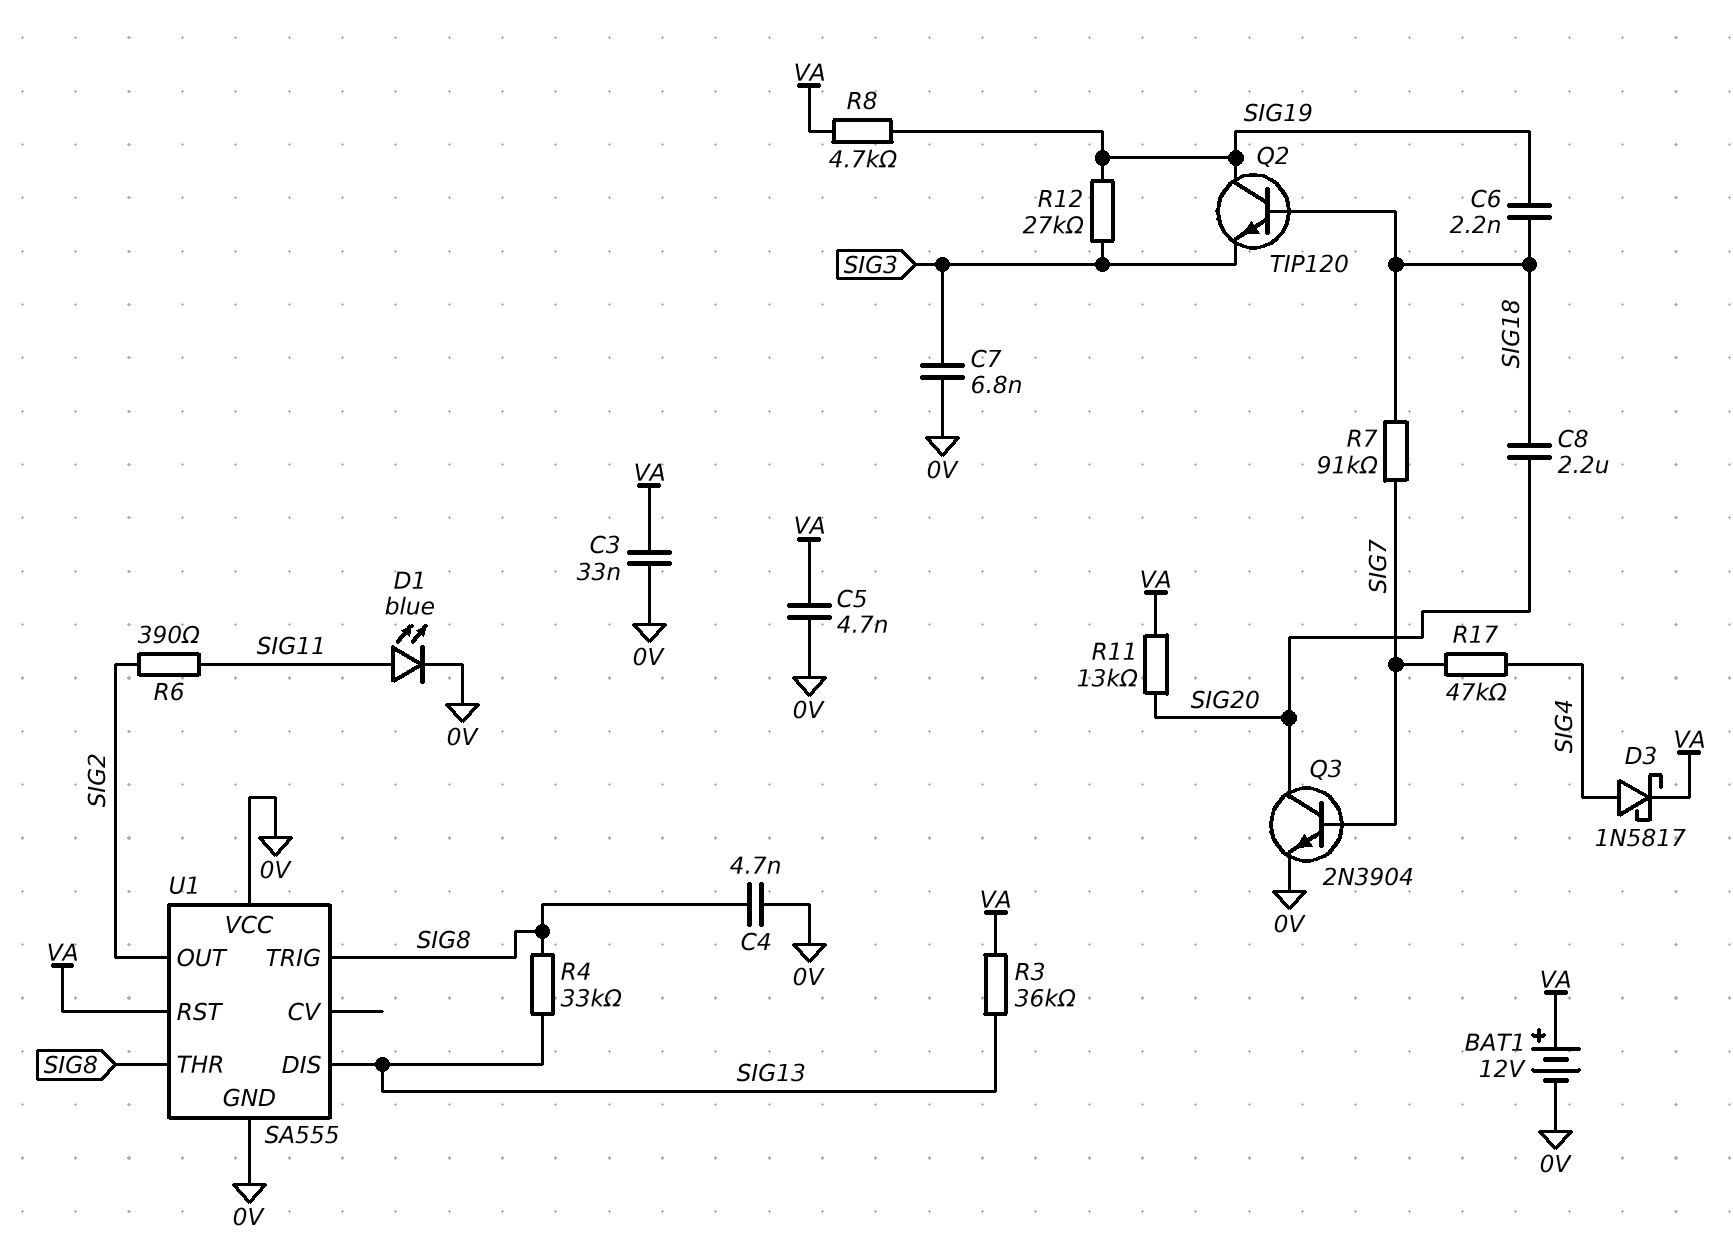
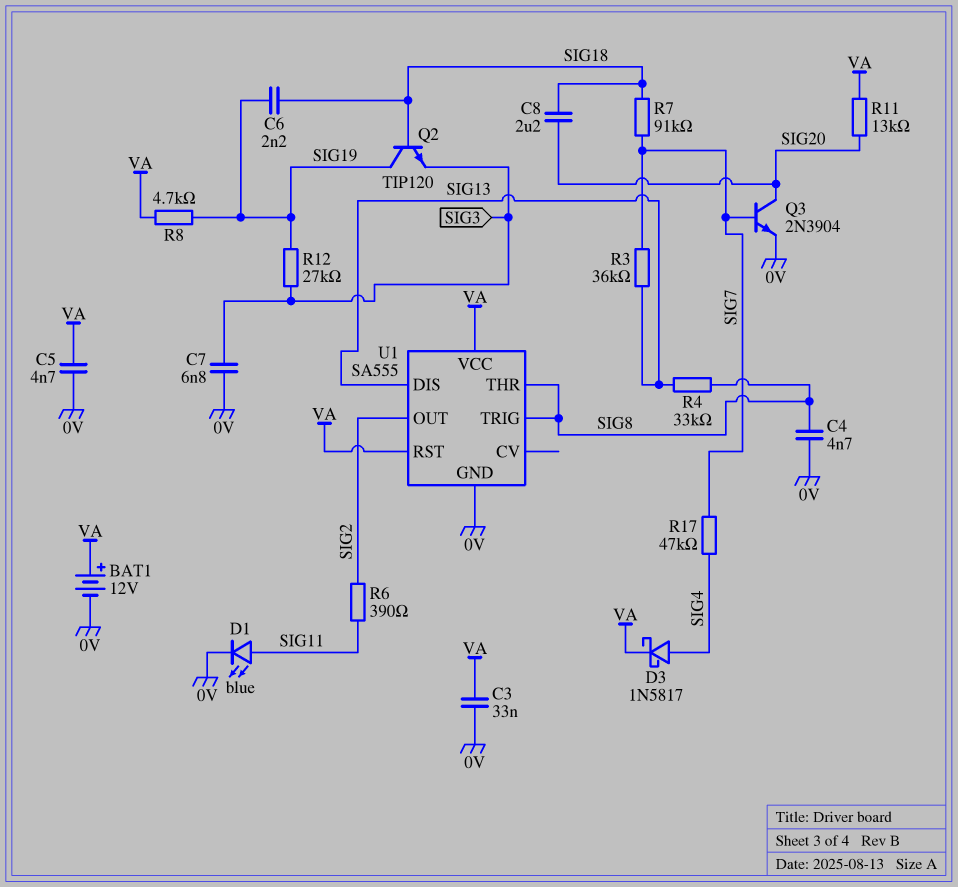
R3: 36k (SIG13, VA) -> 36k (SIG7, SIG13)
U1 pin VCC: 0V -> VA

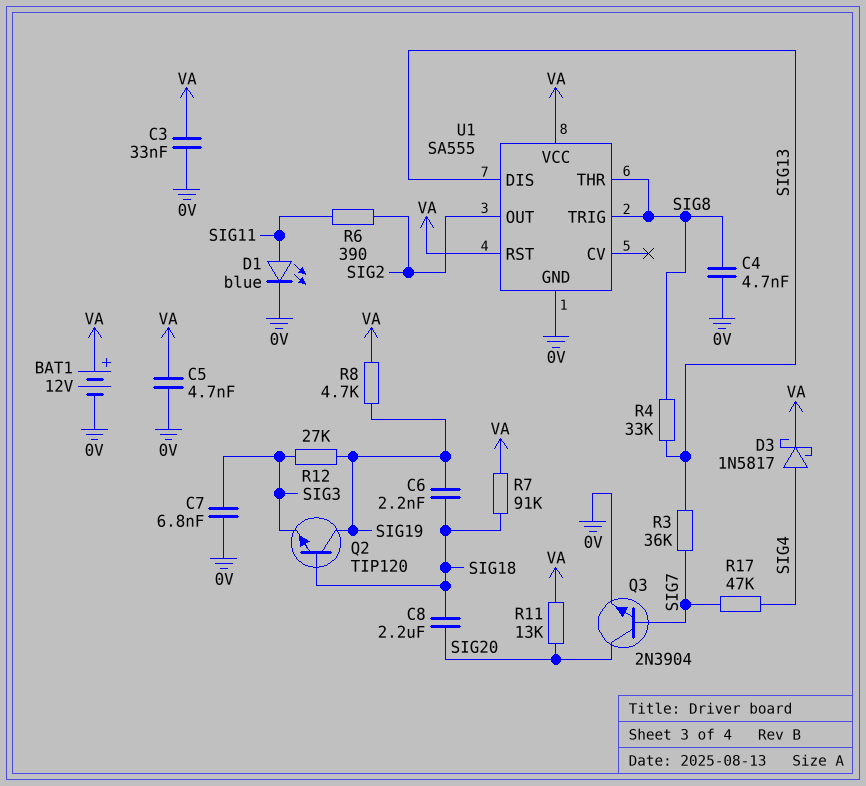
R7: 91k (SIG7, SIG18) -> 91k (SIG18, VA)

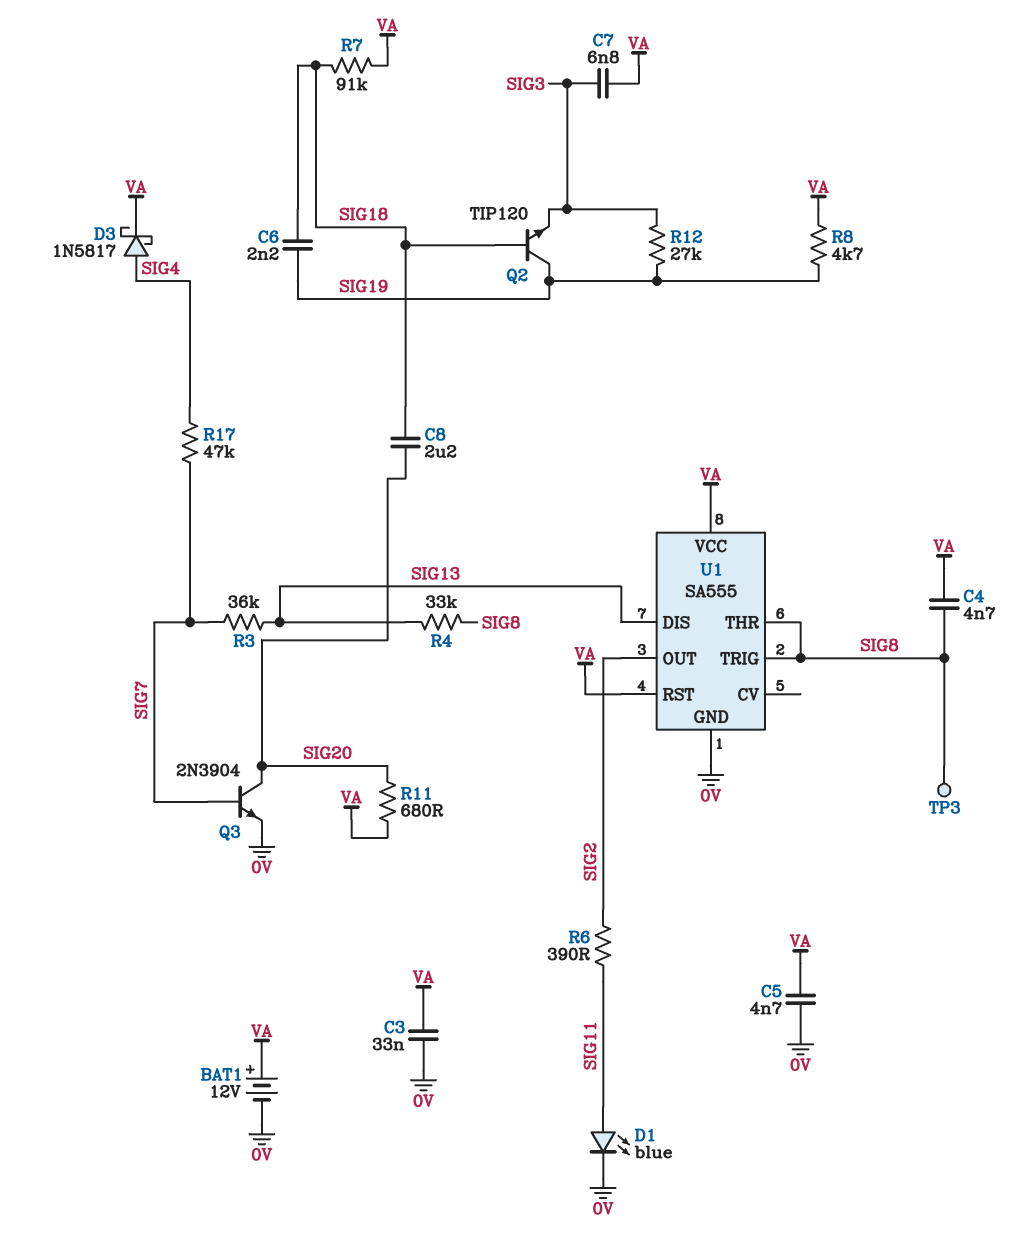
C4: 4.7nF (0V, SIG8) -> 4.7nF (SIG8, VA)
C7: 6.8nF (0V, SIG3) -> 6.8nF (SIG3, VA)
R11: 13k (SIG20, VA) -> 680 (SIG20, VA)
TP3: none -> test point (SIG8)

